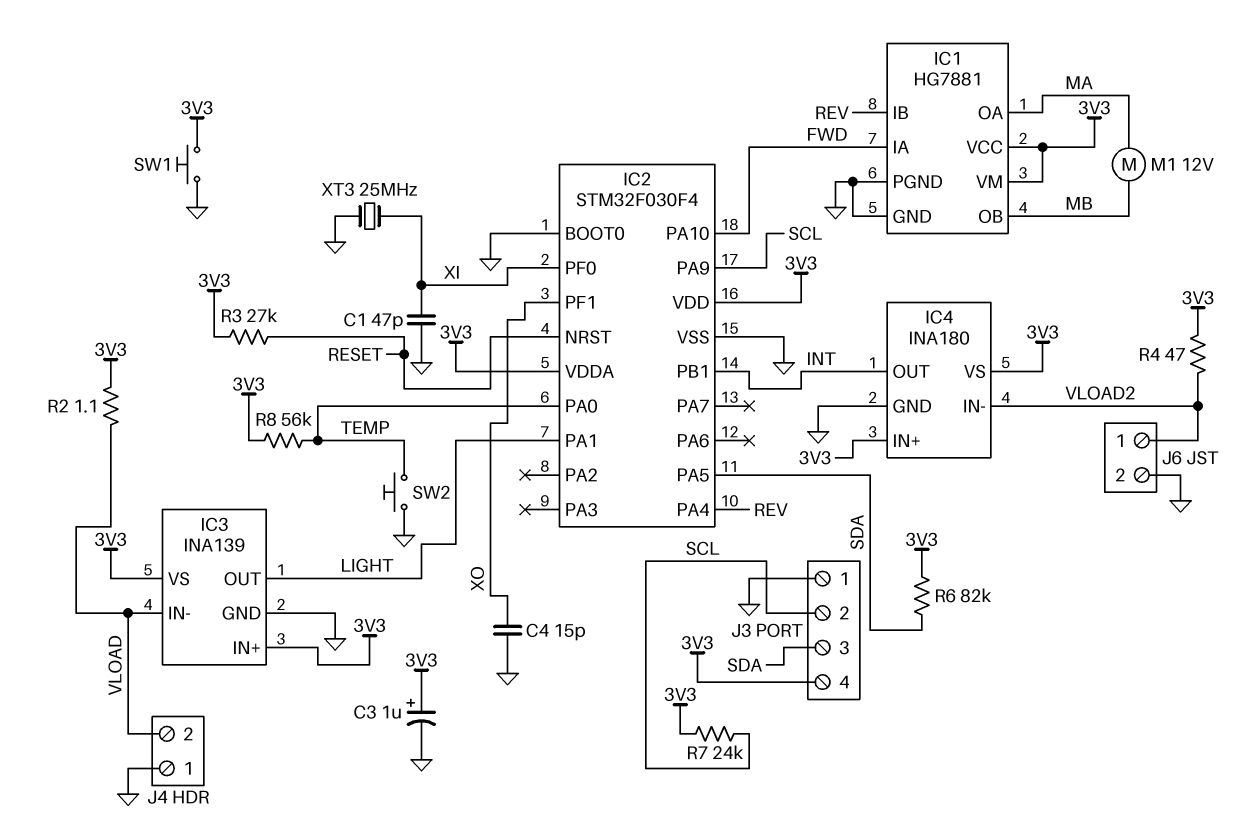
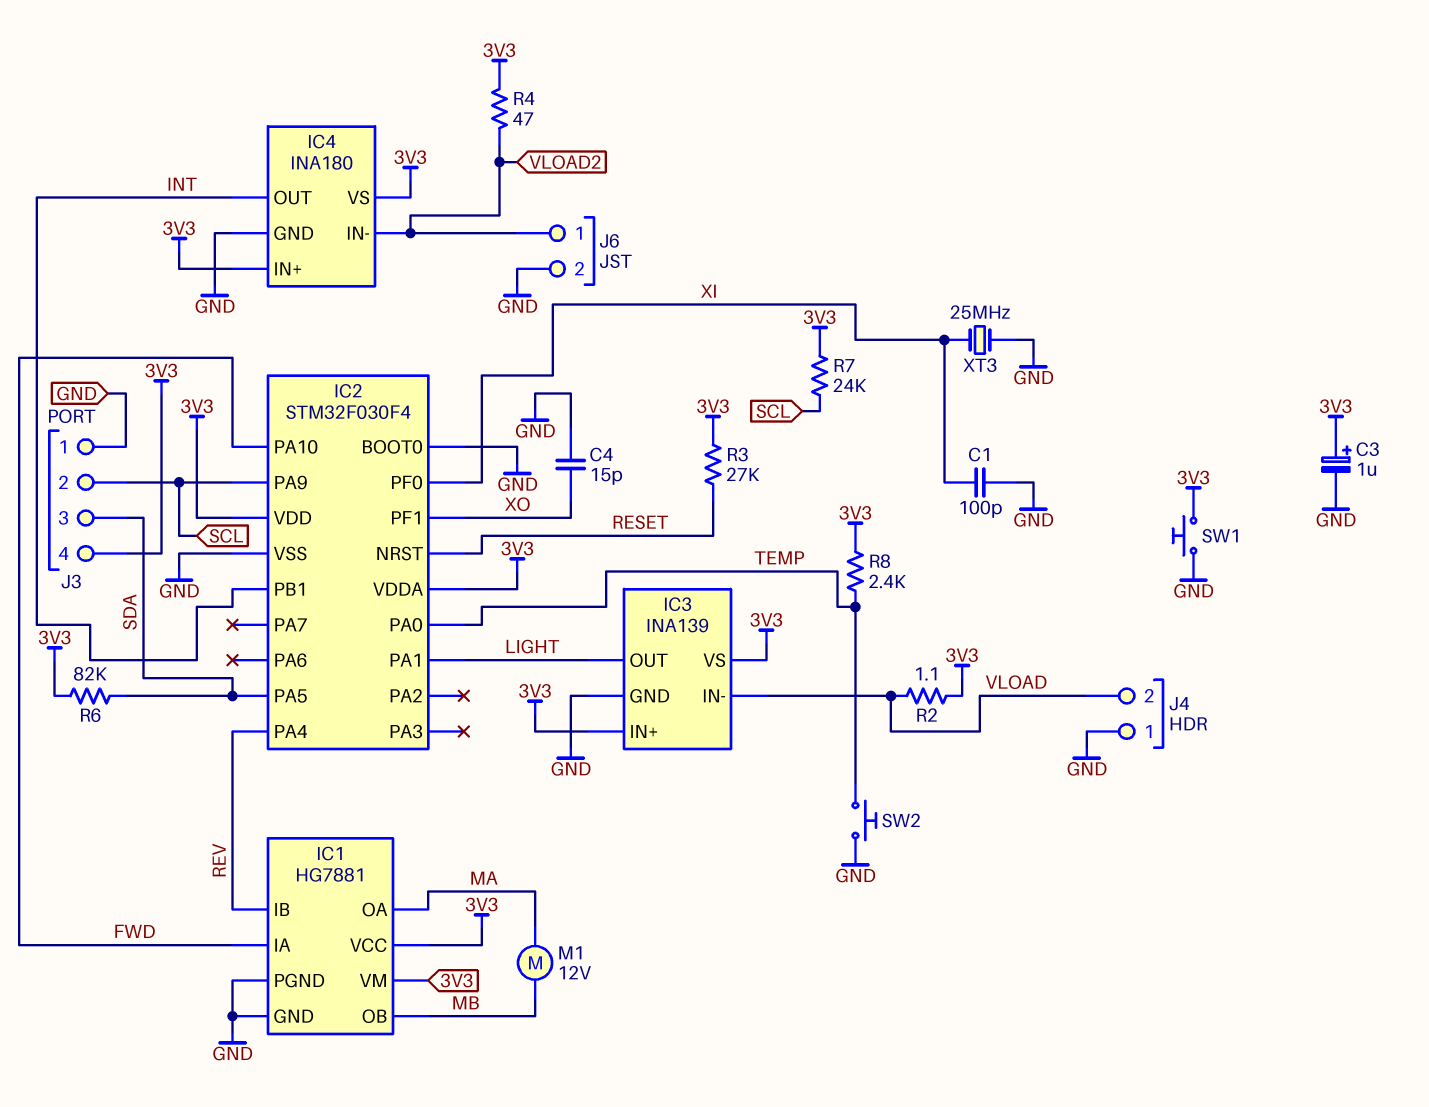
C1: 47pF (GND, XI) -> 100pF (GND, XI)
R8: 56k (3V3, TEMP) -> 2.4k (3V3, TEMP)

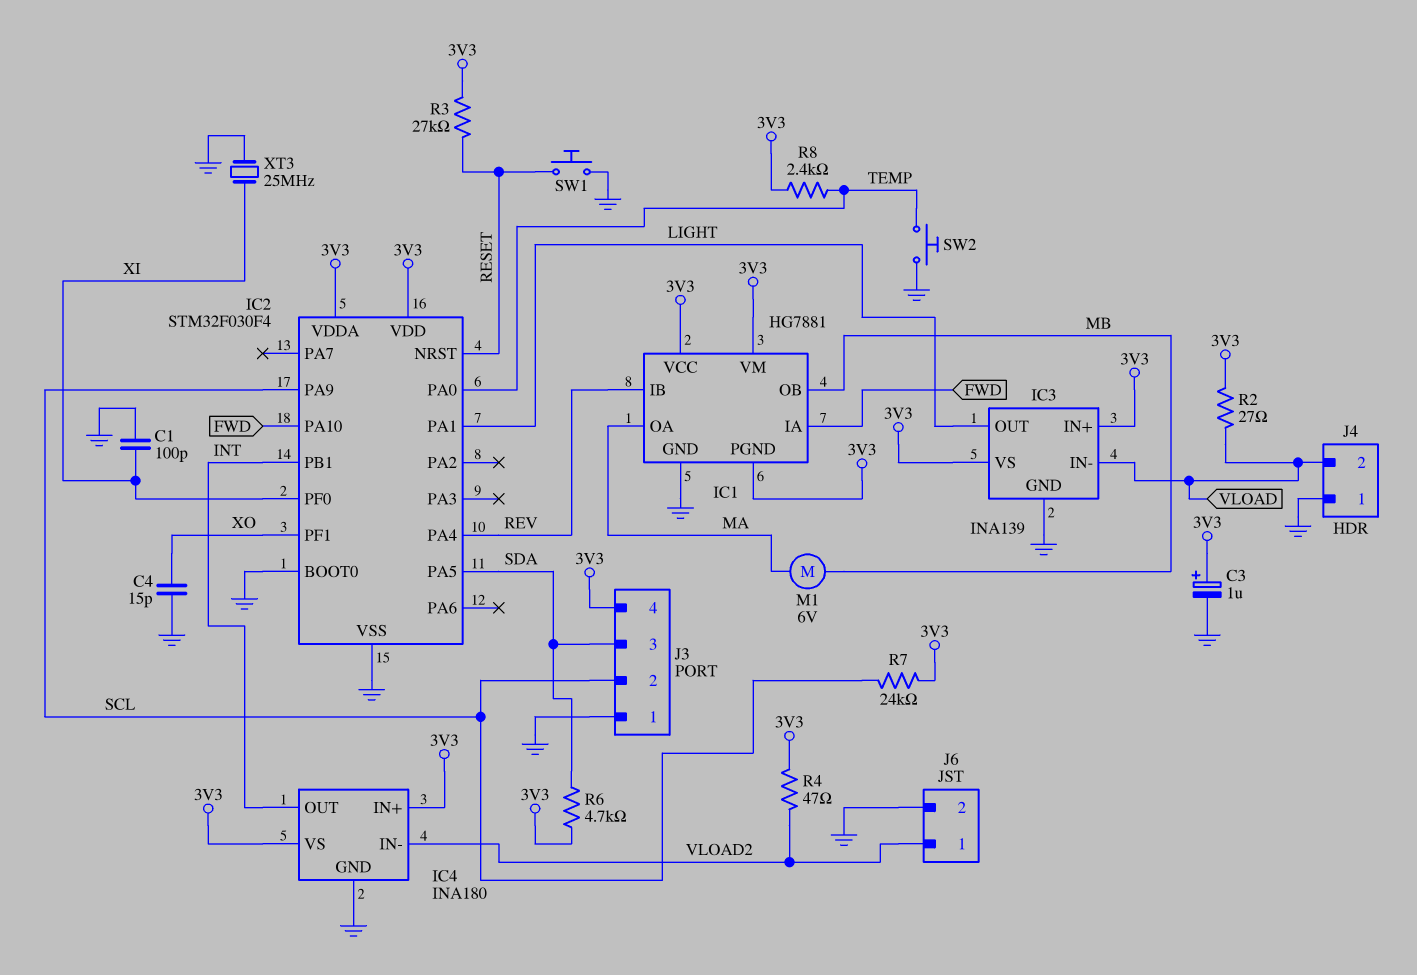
IC1 pin PGND: GND -> 3V3
M1: motor 12V (MA, MB) -> motor 6V (MA, MB)
R2: 1.1 (3V3, VLOAD) -> 27 (3V3, VLOAD)
R6: 82k (3V3, SDA) -> 4.7k (3V3, SDA)
SW1: button (3V3, GND) -> button (GND, RESET)

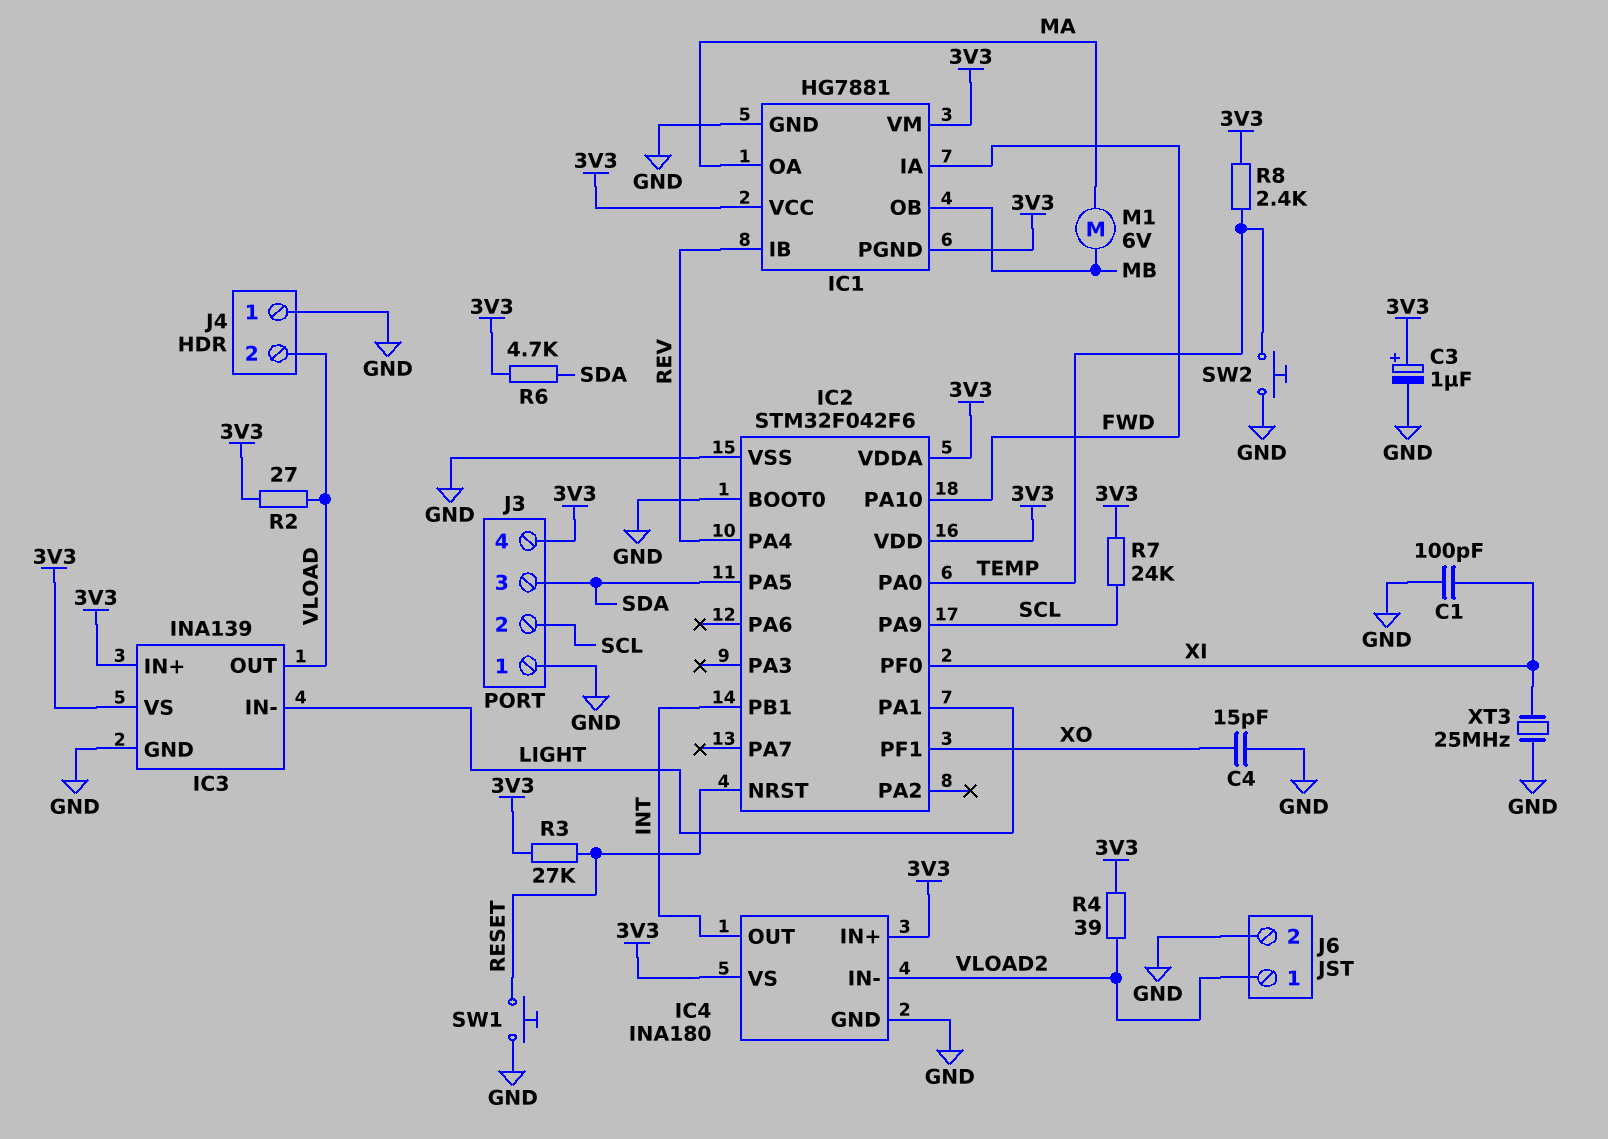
IC2: STM32F030F4 -> STM32F042F6
IC3 pin IN-: VLOAD -> LIGHT
IC3 pin OUT: LIGHT -> VLOAD
R4: 47 (3V3, VLOAD2) -> 39 (3V3, VLOAD2)

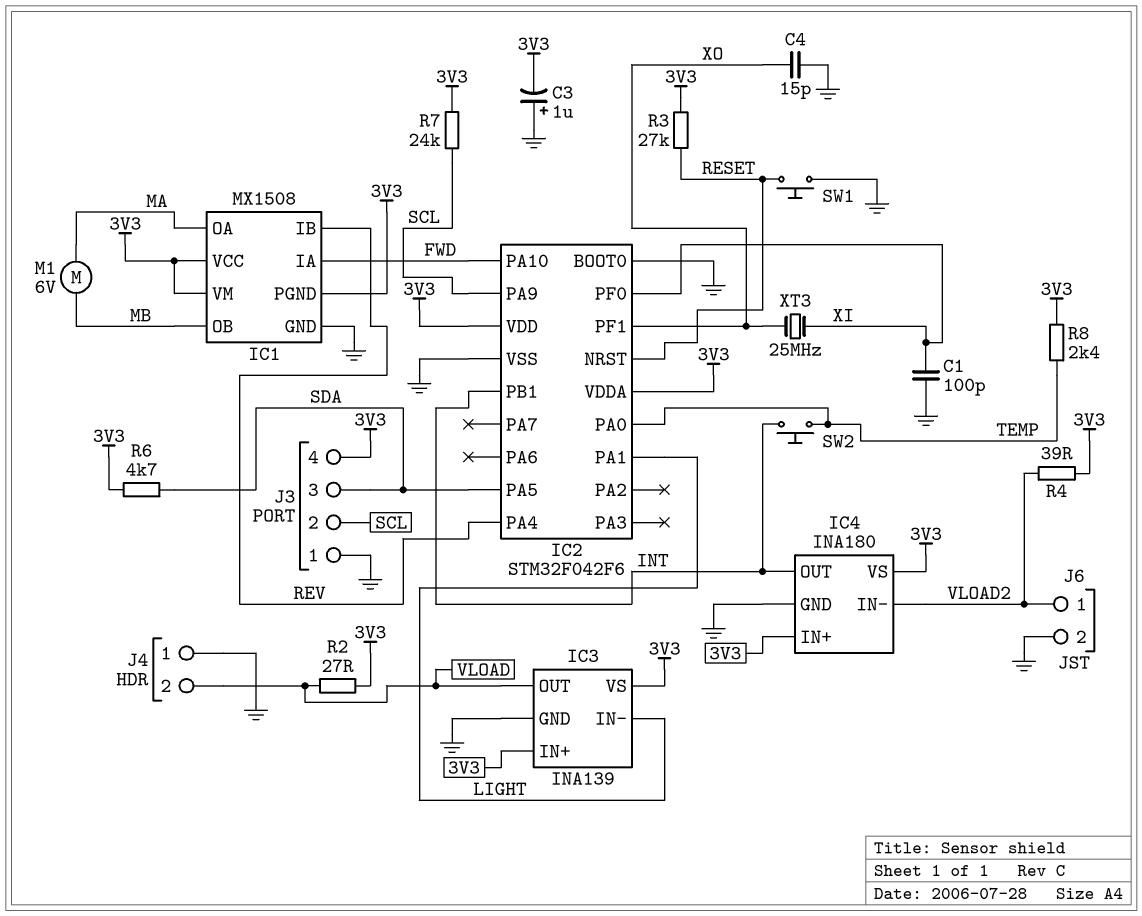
C3: 1uF (plus 3V3, minus GND) -> 1uF (plus GND, minus 3V3)
IC1: HG7881 -> MX1508
SW2: button (GND, TEMP) -> button (INT, TEMP)
XT3: 25MHz (GND, XI) -> 25MHz (XI, XO)

